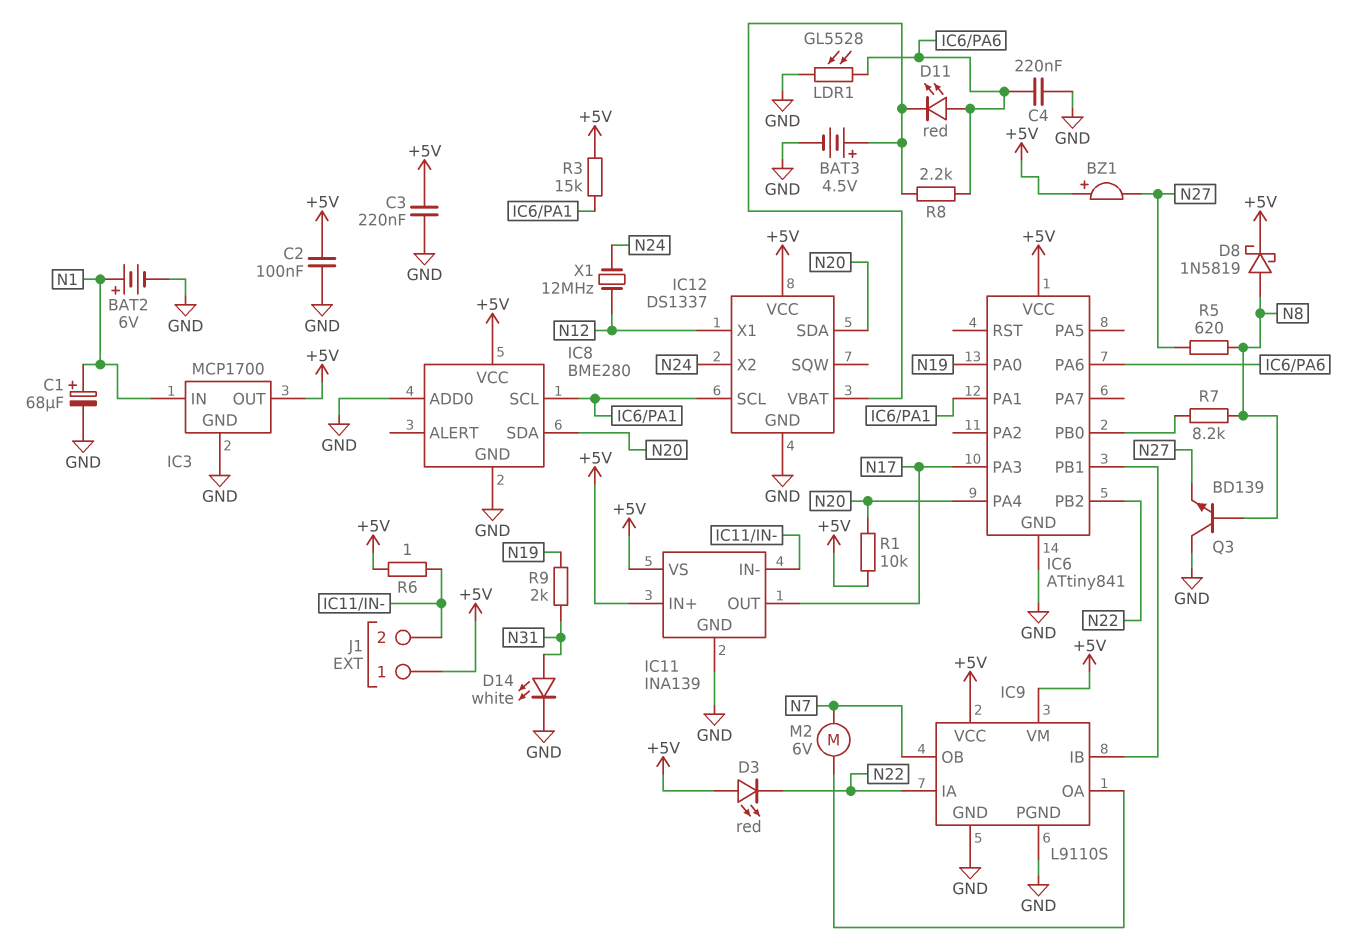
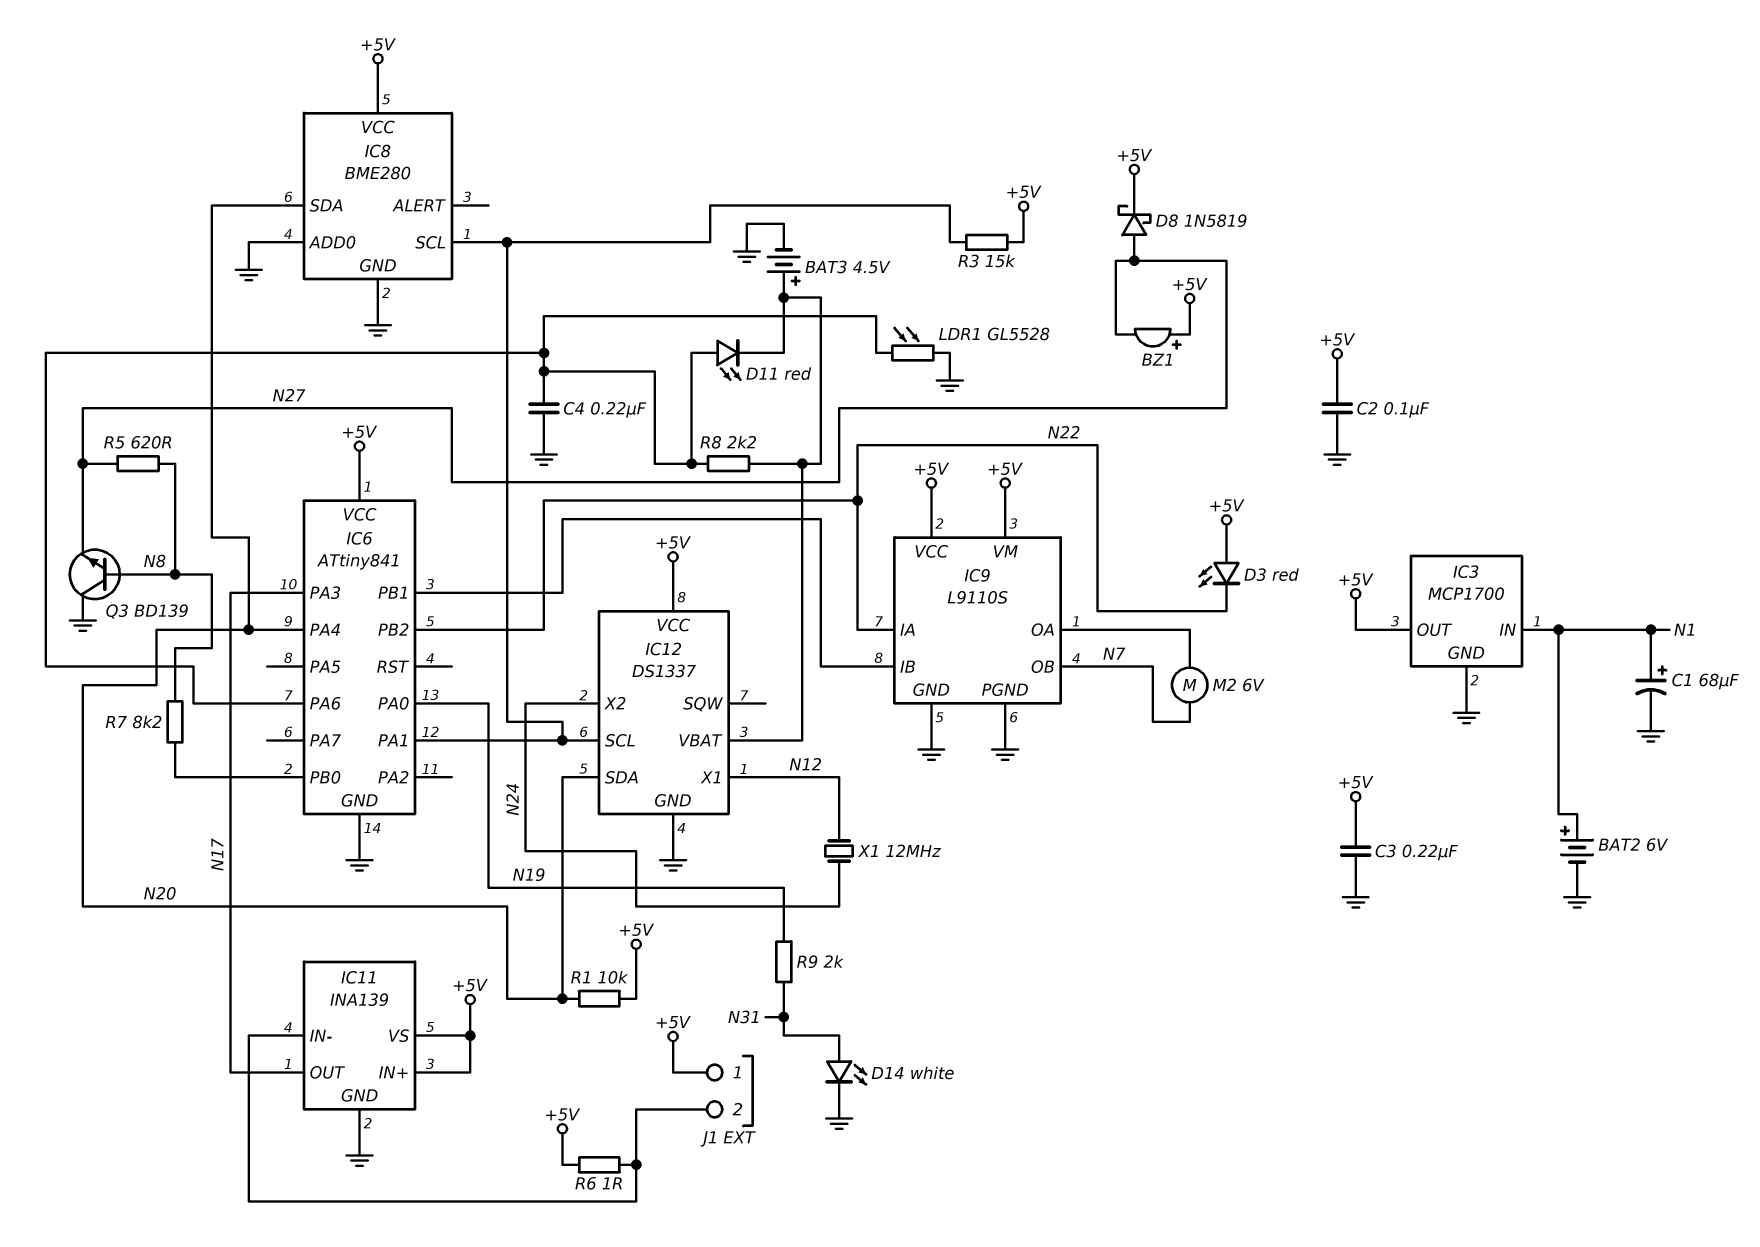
D8: schottky 1N5819 (A N8, K +5V) -> schottky 1N5819 (A N27, K +5V)

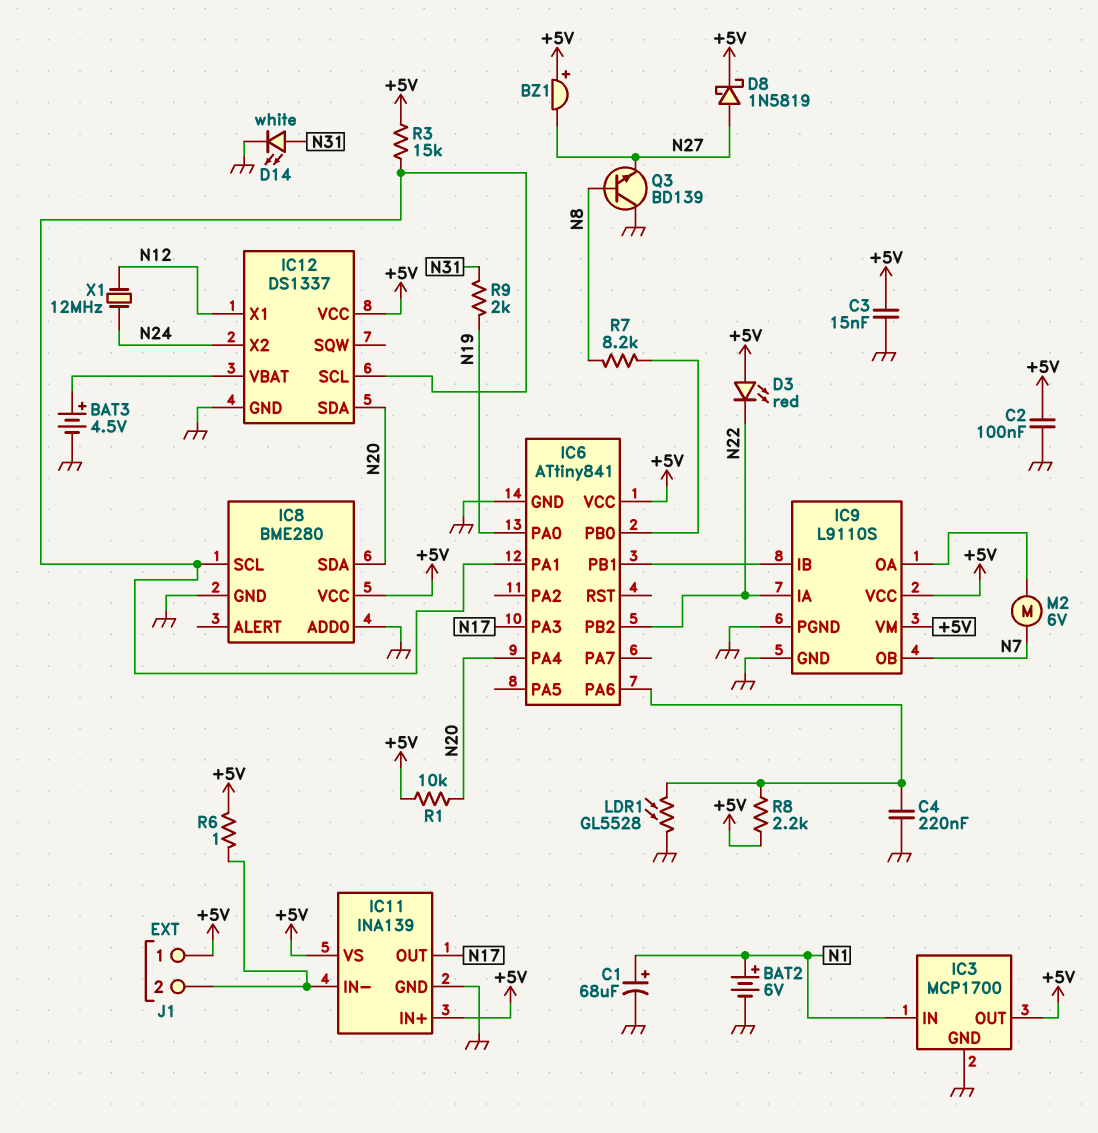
C3: 220nF (+5V, GND) -> 15nF (+5V, GND)
D11: LED red (A IC6/PA6, K IC12/VBAT) -> none
R5: 620 (N8, N27) -> none
R8: 2.2k (IC6/PA6, IC12/VBAT) -> 2.2k (+5V, IC6/PA6)

